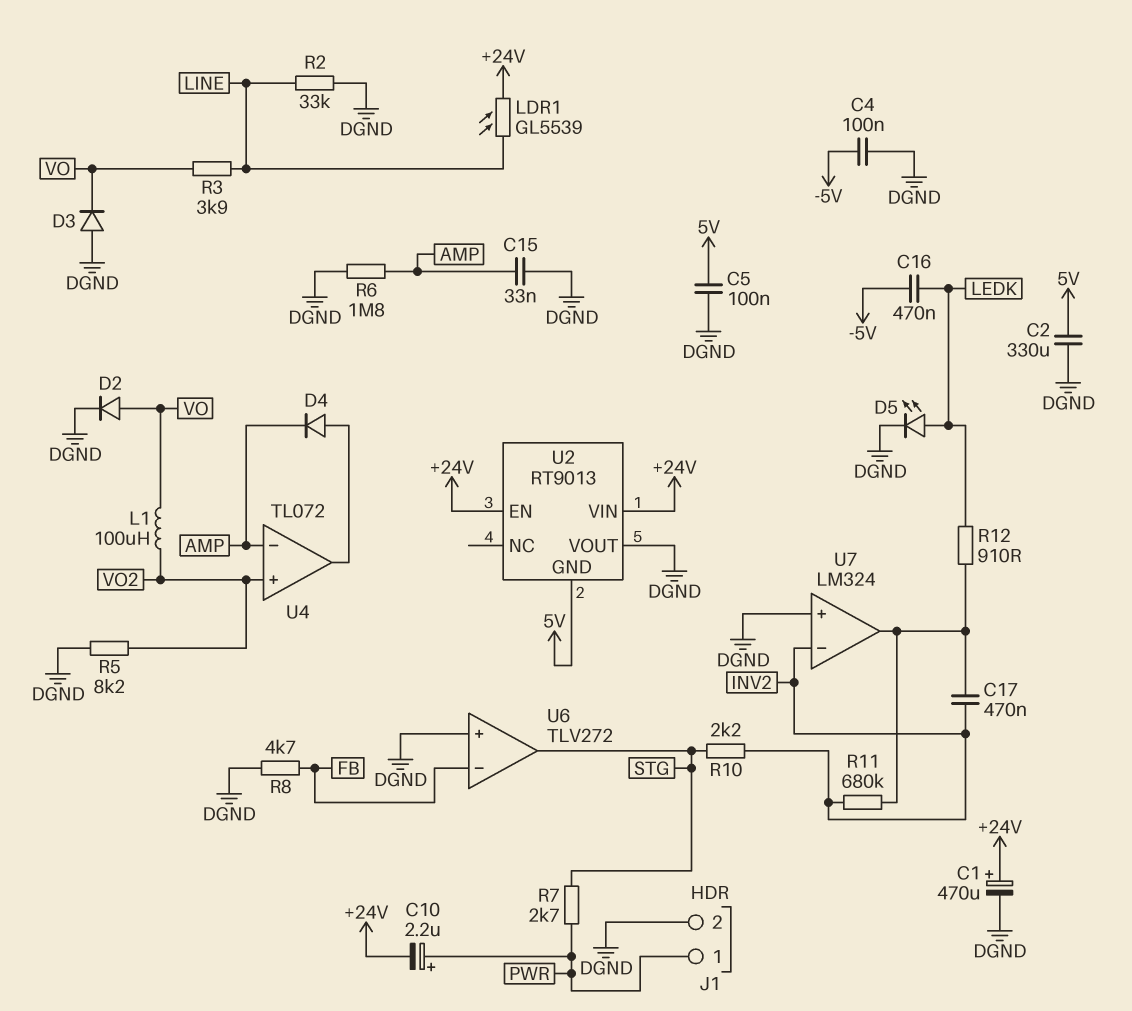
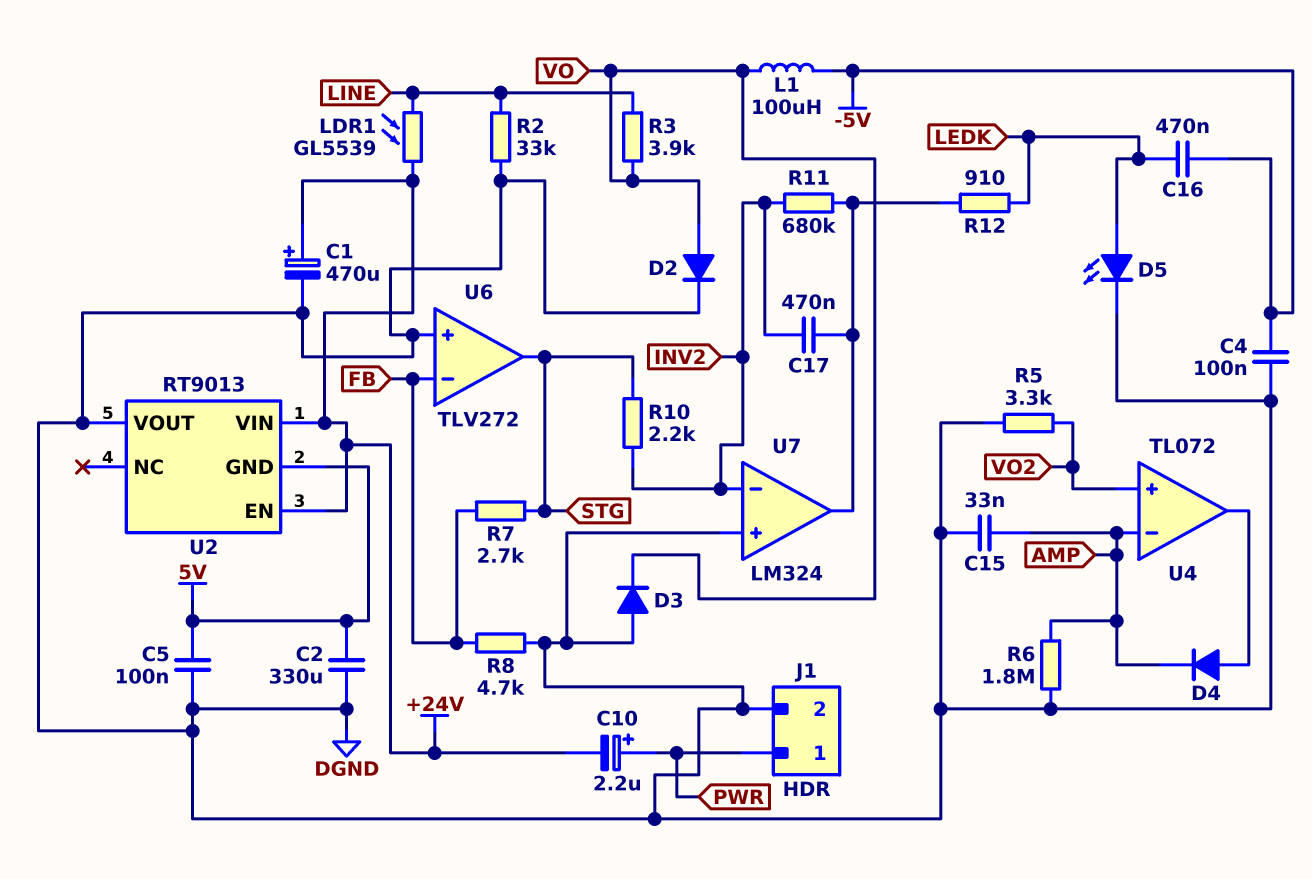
L1: 100uH (VO, VO2) -> 100uH (-5V, VO)
R5: 8.2k (DGND, VO2) -> 3.3k (DGND, VO2)
R7: 2.7k (PWR, STG) -> 2.7k (FB, STG)

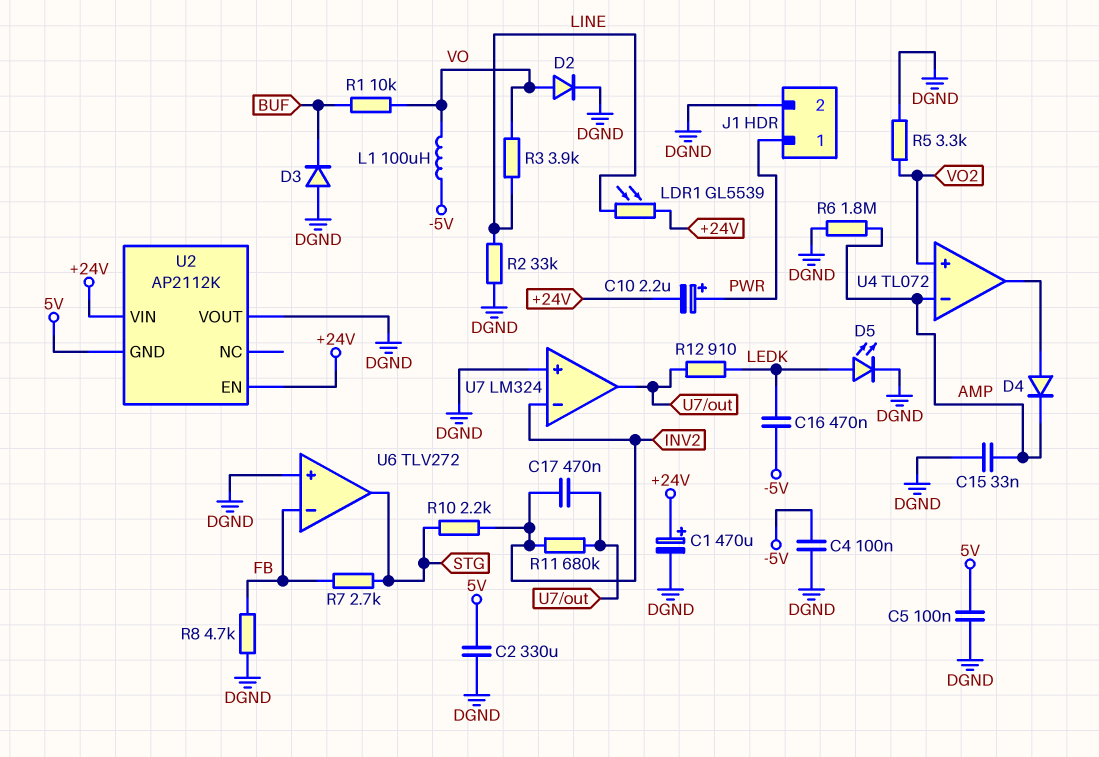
D3: diode (A DGND, K VO) -> diode (A DGND, K BUF)
R1: none -> 10k (BUF, VO)
U2: RT9013 -> AP2112K

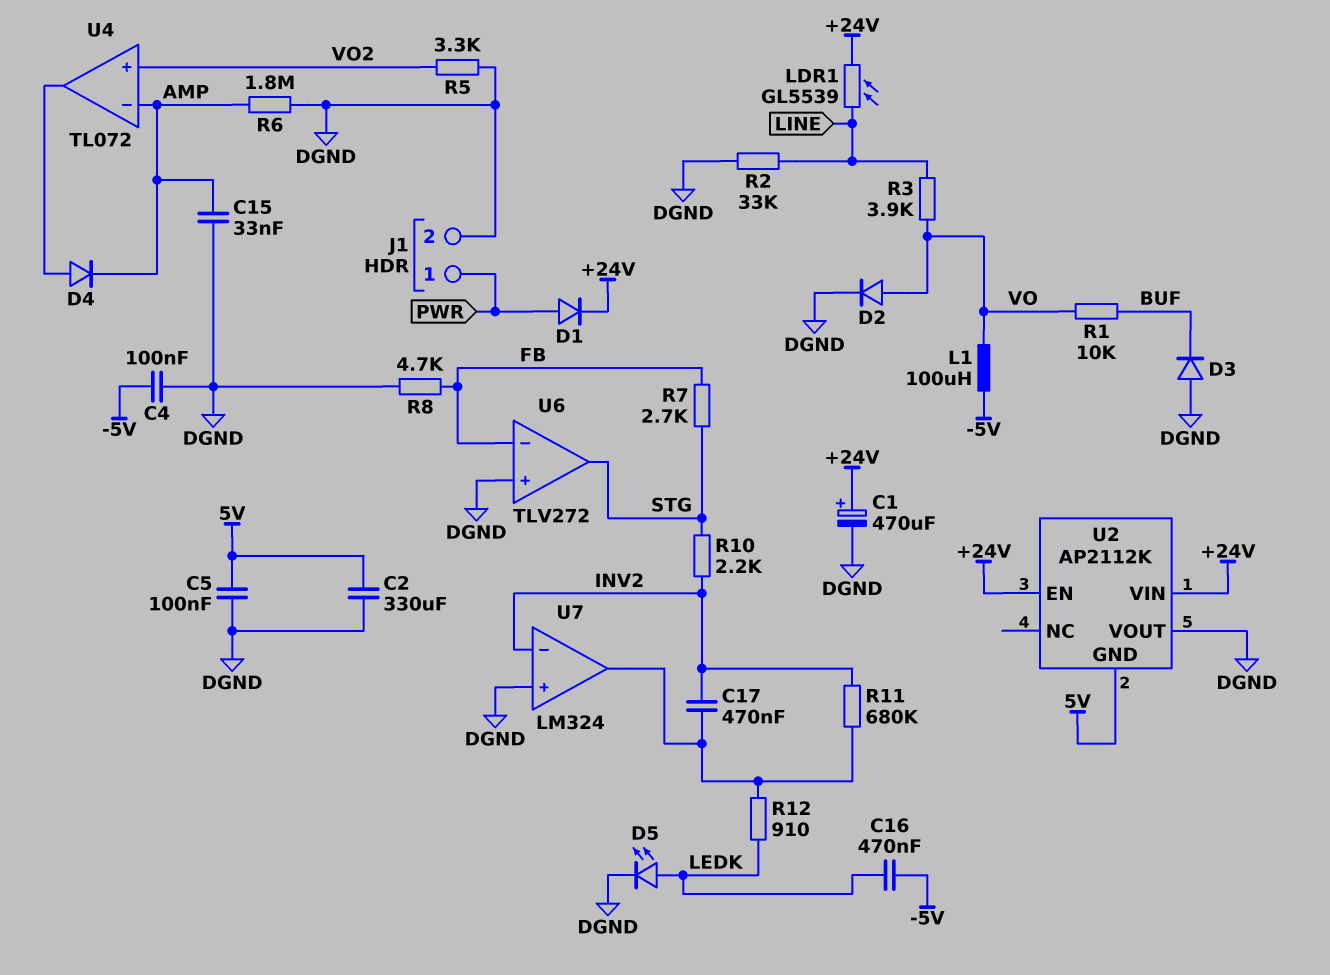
C10: 2.2uF (plus PWR, minus +24V) -> none
D1: none -> diode (A PWR, K +24V)

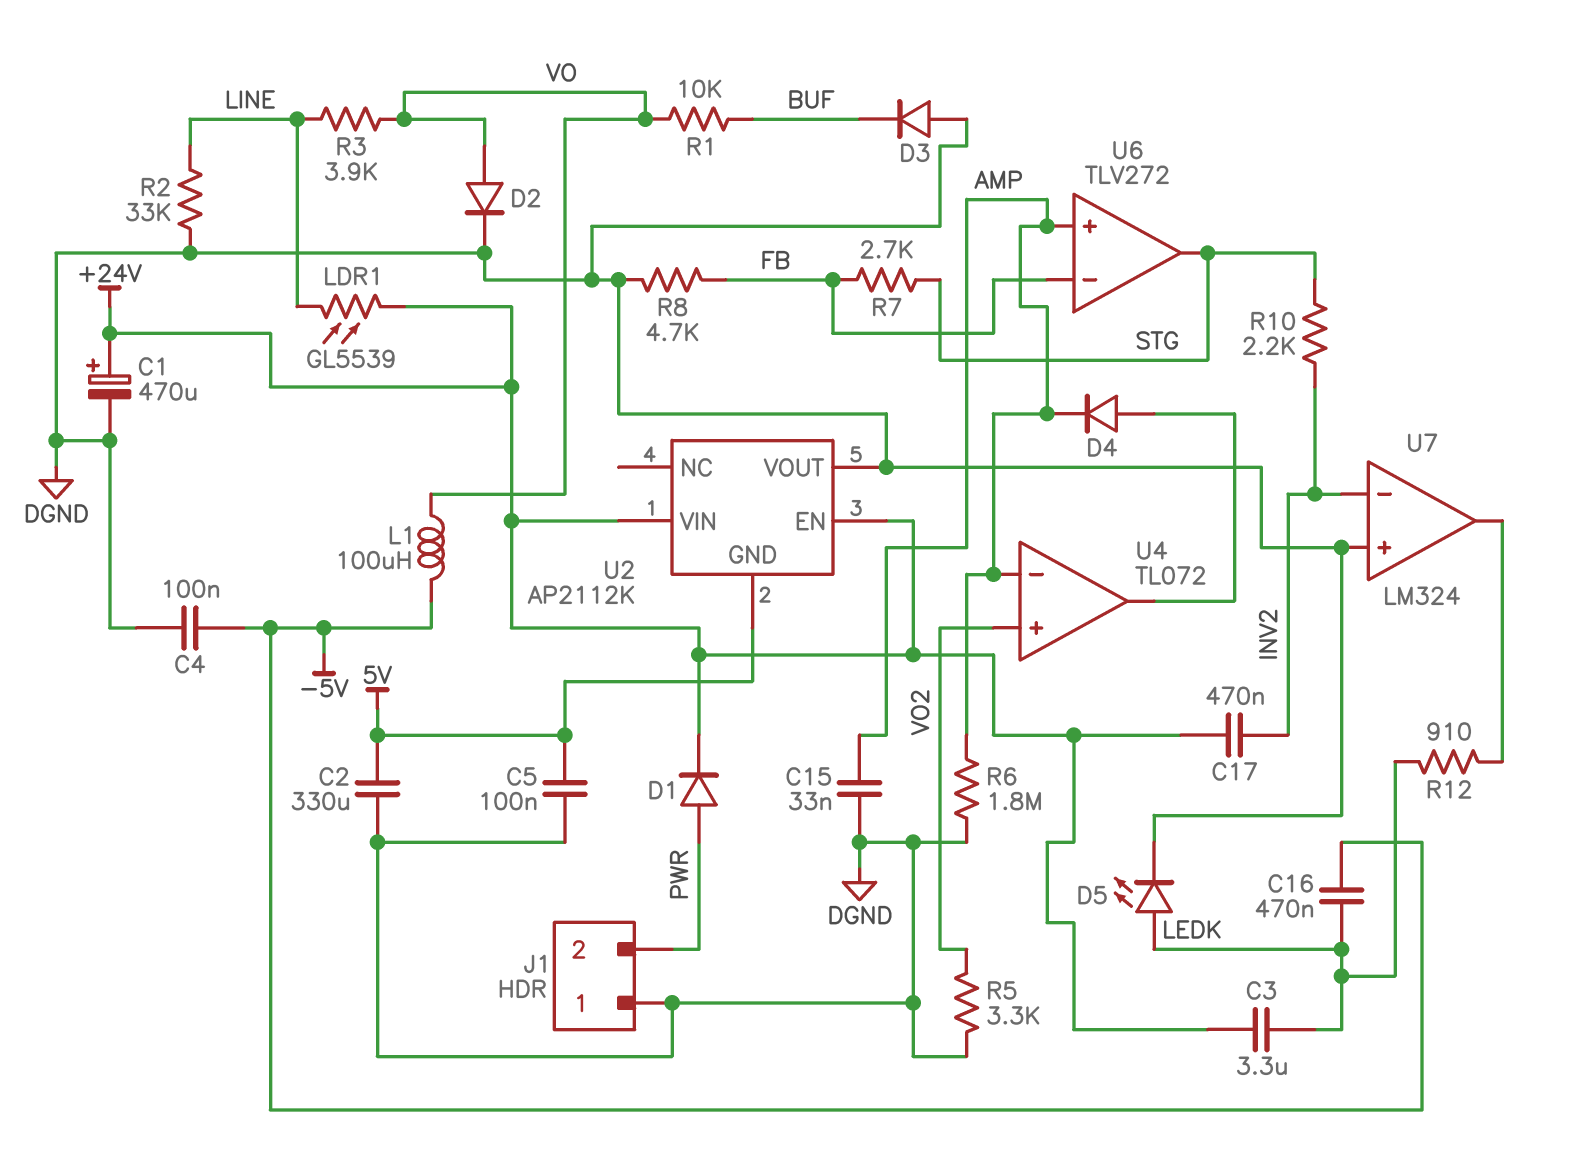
C3: none -> 3.3uF (+24V, LEDK)
C17: 470nF (INV2, U7/out) -> 470nF (+24V, INV2)
J1 pin 1: PWR -> DGND
J1 pin 2: DGND -> PWR
R11: 680k (INV2, U7/out) -> none
U6 pin in+: DGND -> AMP

